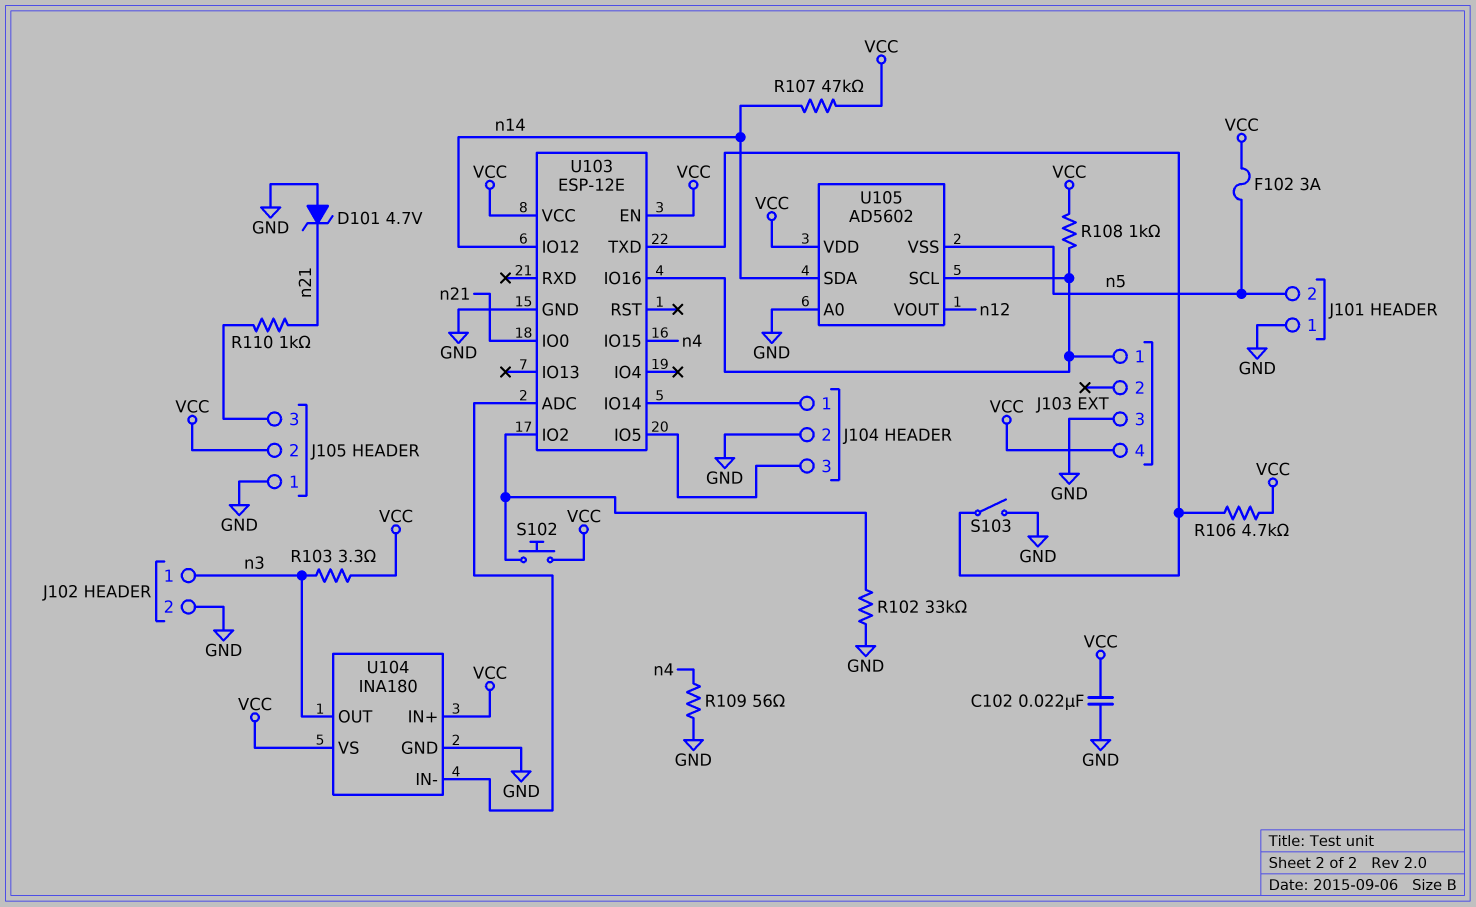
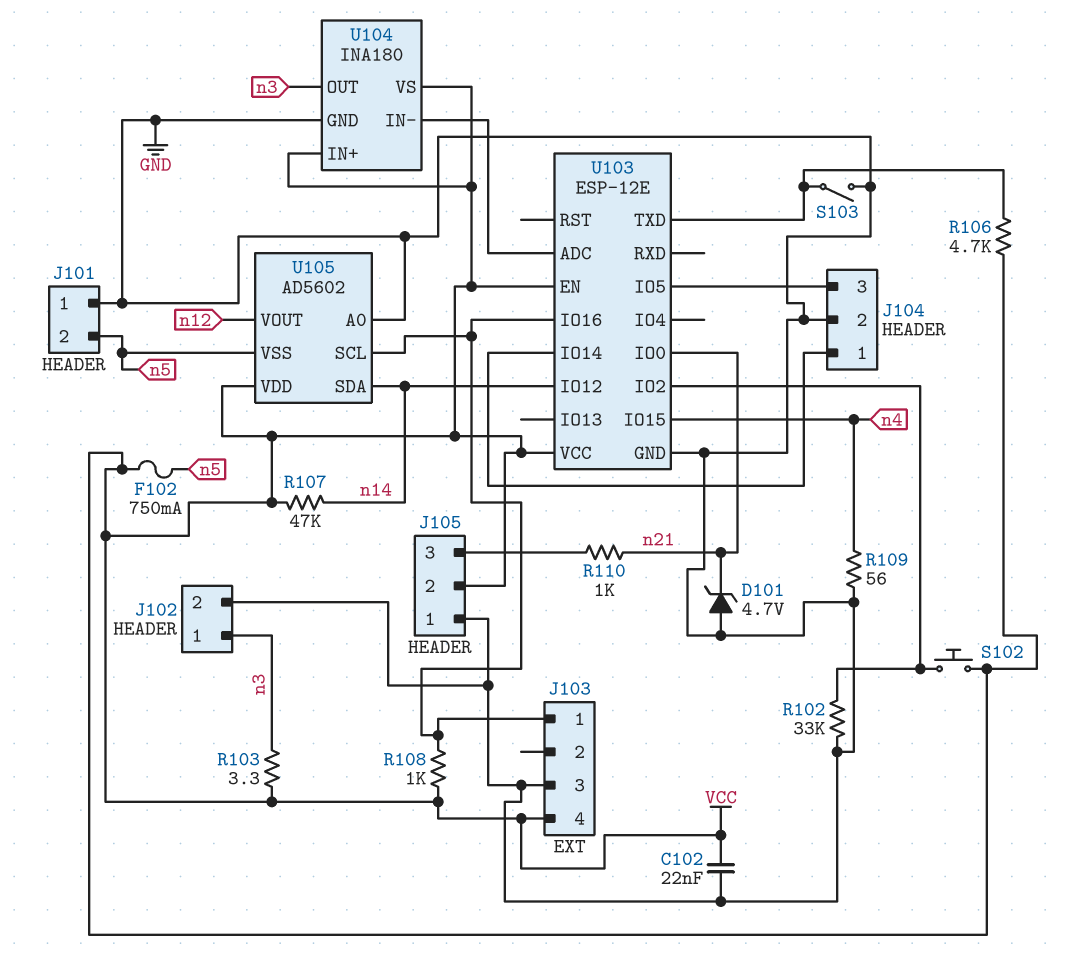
F102: 3A (VCC, n5) -> 750mA (VCC, n5)

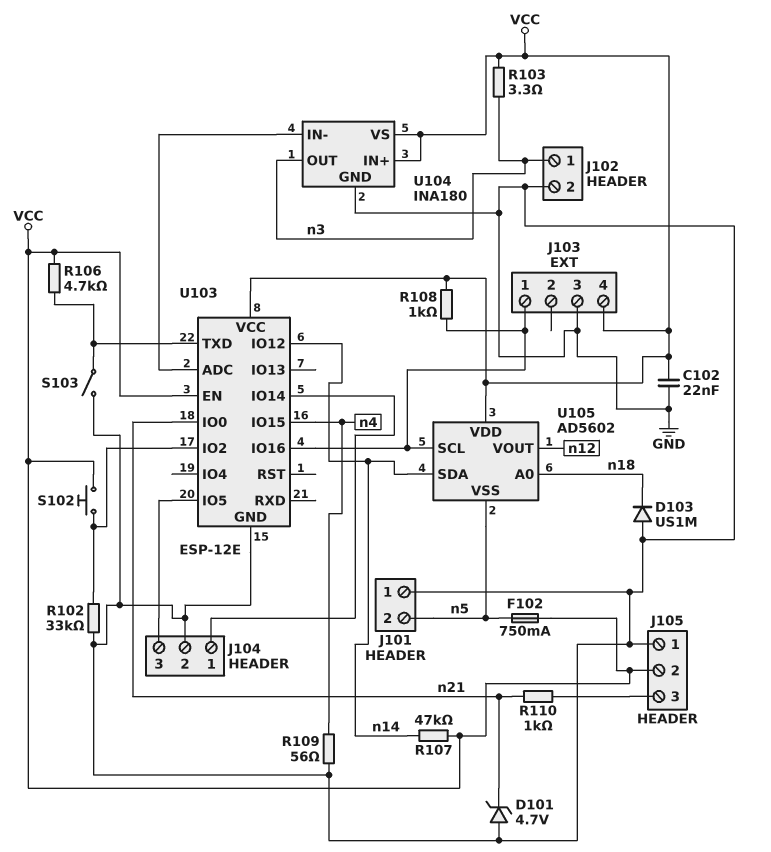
D103: none -> diode US1M (A GND, K n18)
U105 pin A0: GND -> n18

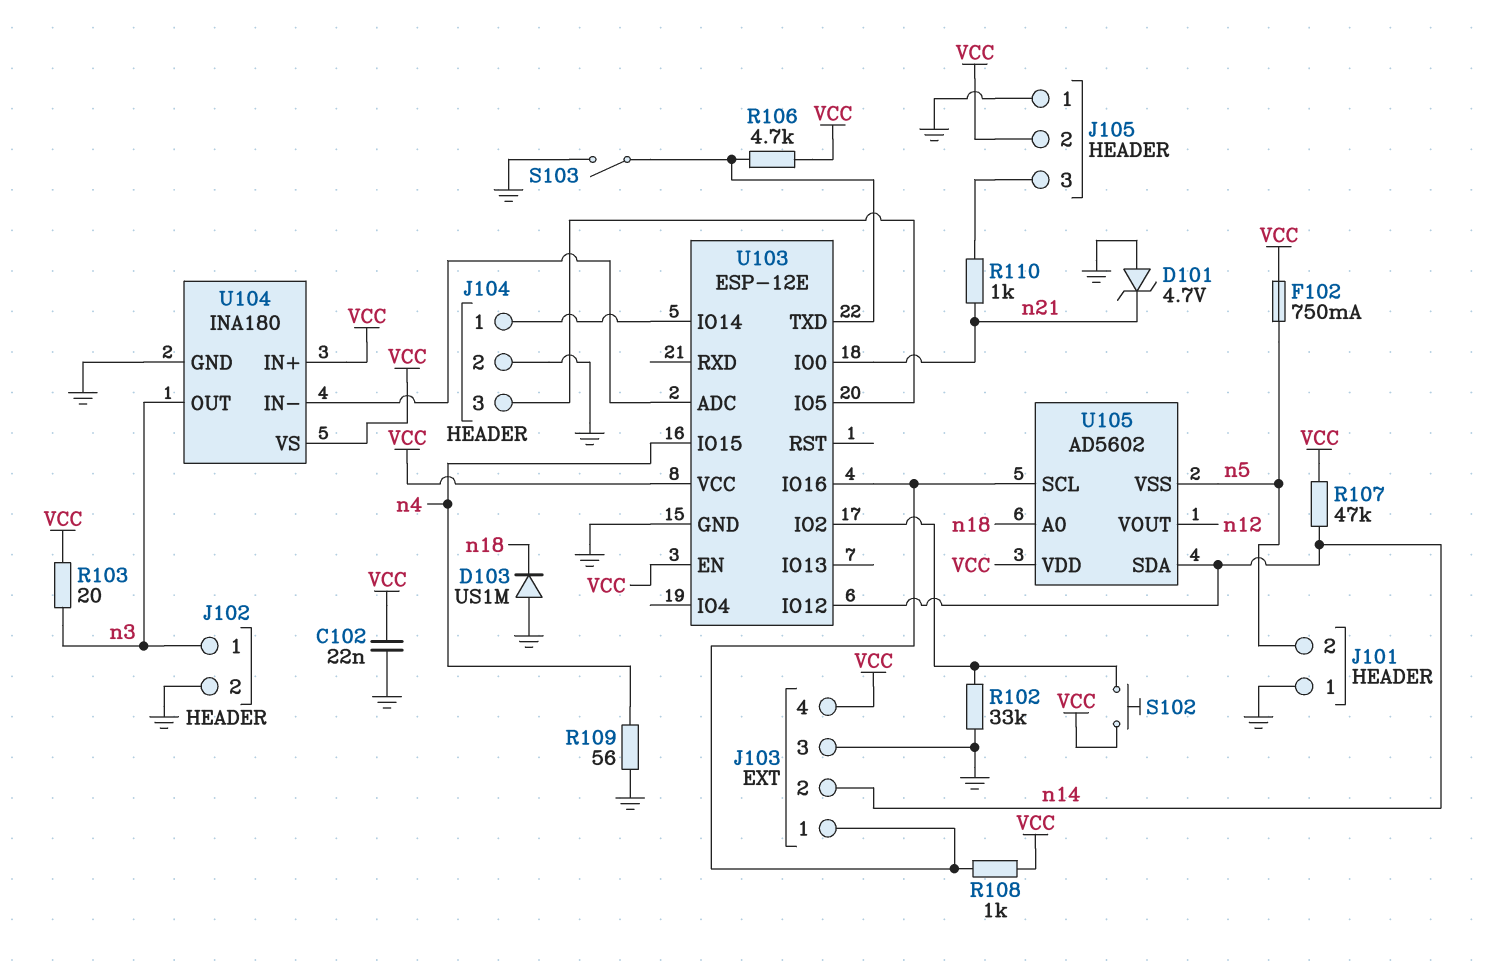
J103 pin 2: none -> n14
R103: 3.3 (VCC, n3) -> 20 (VCC, n3)

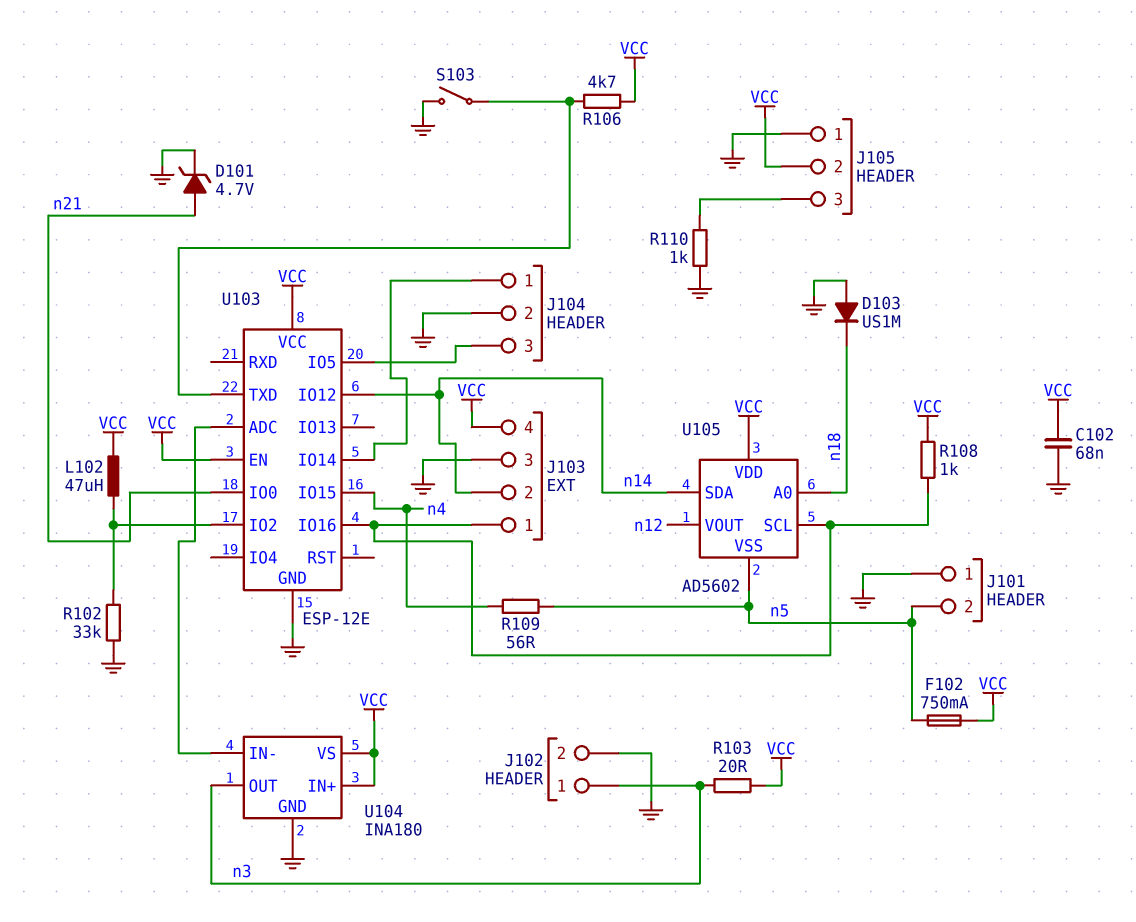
C102: 22nF (GND, VCC) -> 68nF (GND, VCC)
D101: zener 4.7V (A GND, K n21) -> zener 4.7V (A n21, K GND)
L102: none -> 47uH (U103/IO2, VCC)
R107: 47k (VCC, n14) -> none
R109: 56 (GND, n4) -> 56 (n4, n5)
R110: 1k (J105/3, n21) -> 1k (GND, J105/3)
S102: button (U103/IO2, VCC) -> none

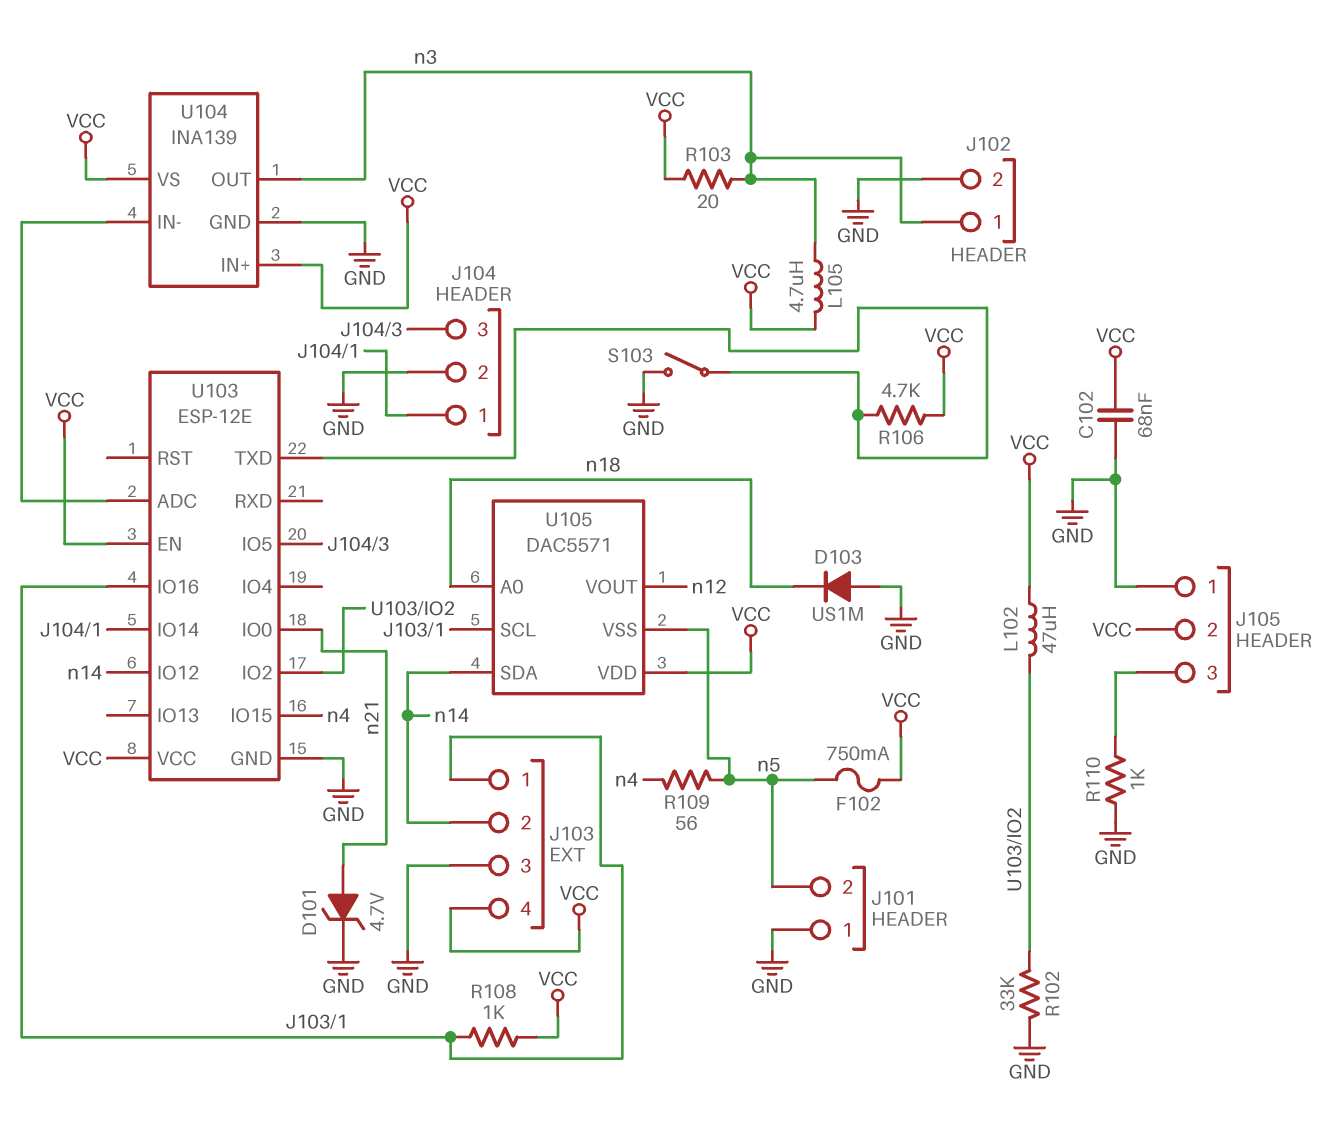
L105: none -> 4.7uH (VCC, n3)
U104: INA180 -> INA139
U105: AD5602 -> DAC5571

